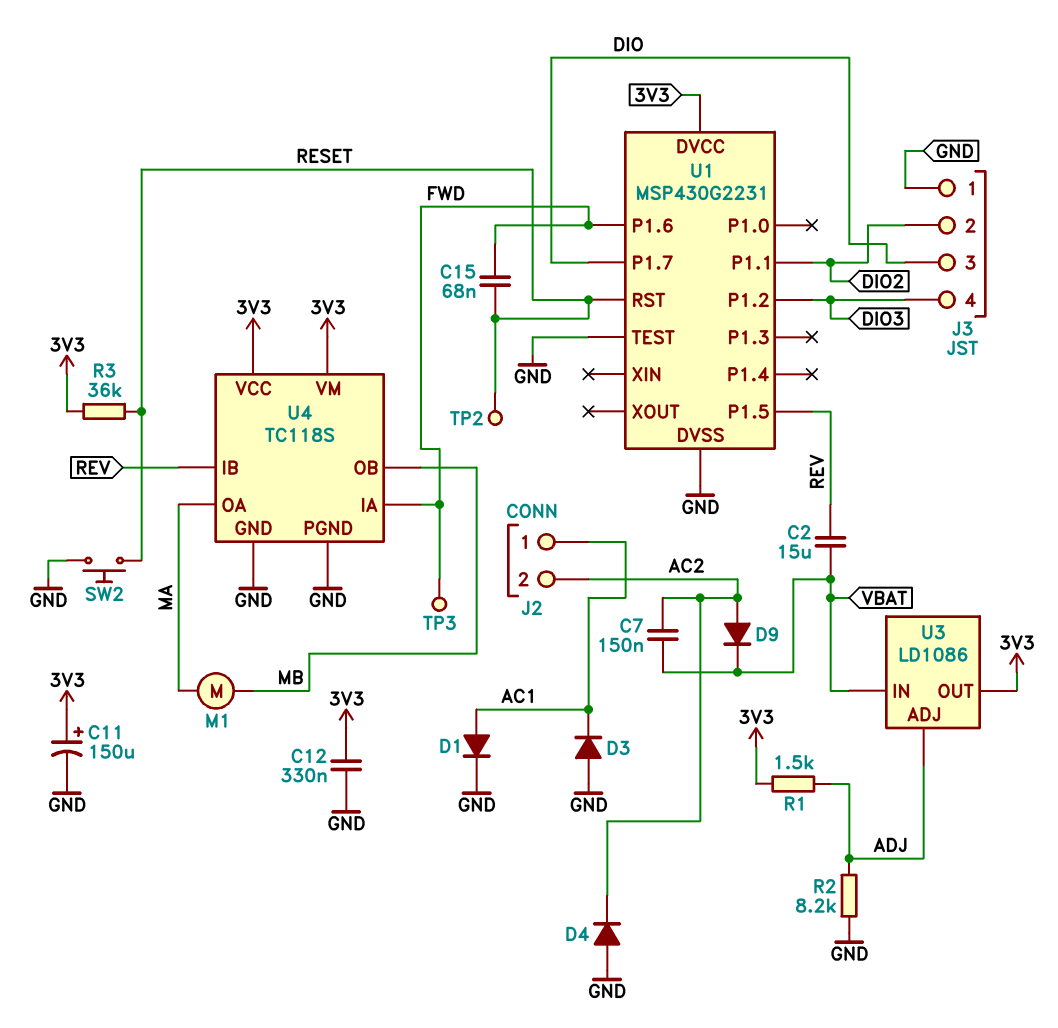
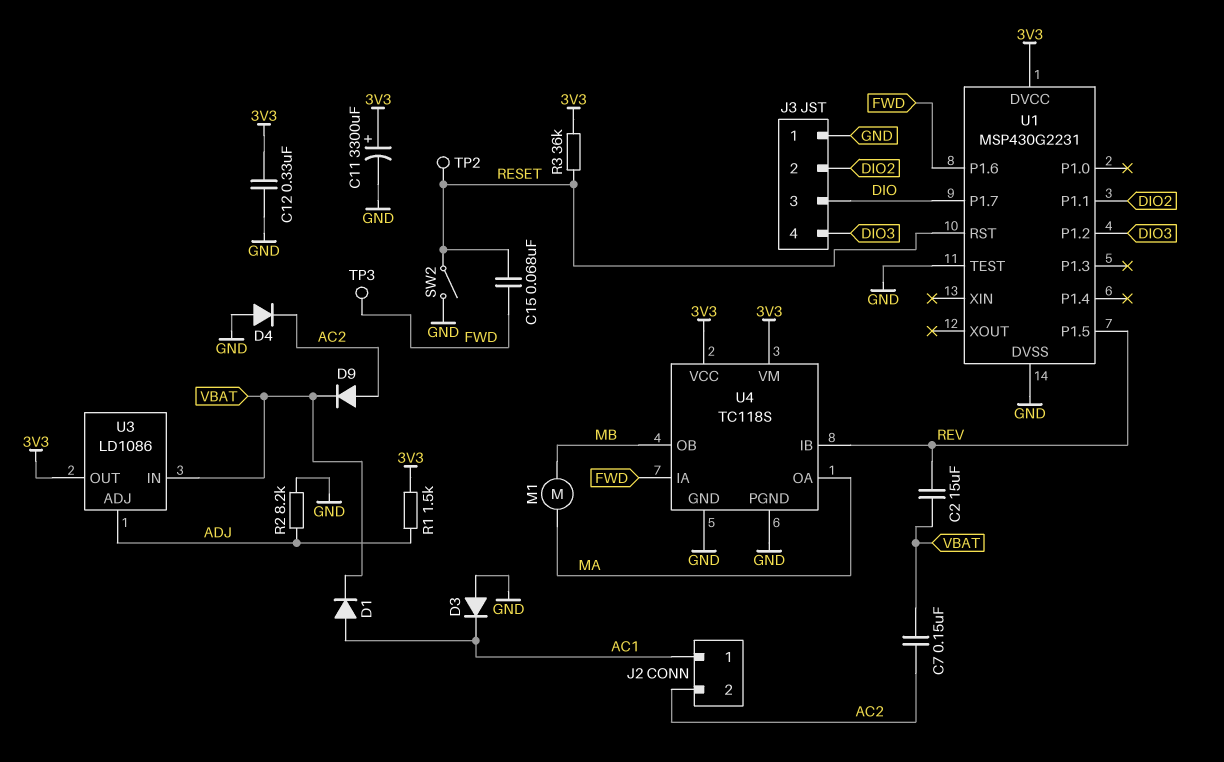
C11: 150uF (plus 3V3, minus GND) -> 3300uF (plus 3V3, minus GND)
D1: diode (A AC1, K GND) -> diode (A AC1, K VBAT)
SW2: button (GND, RESET) -> switch (GND, RESET)

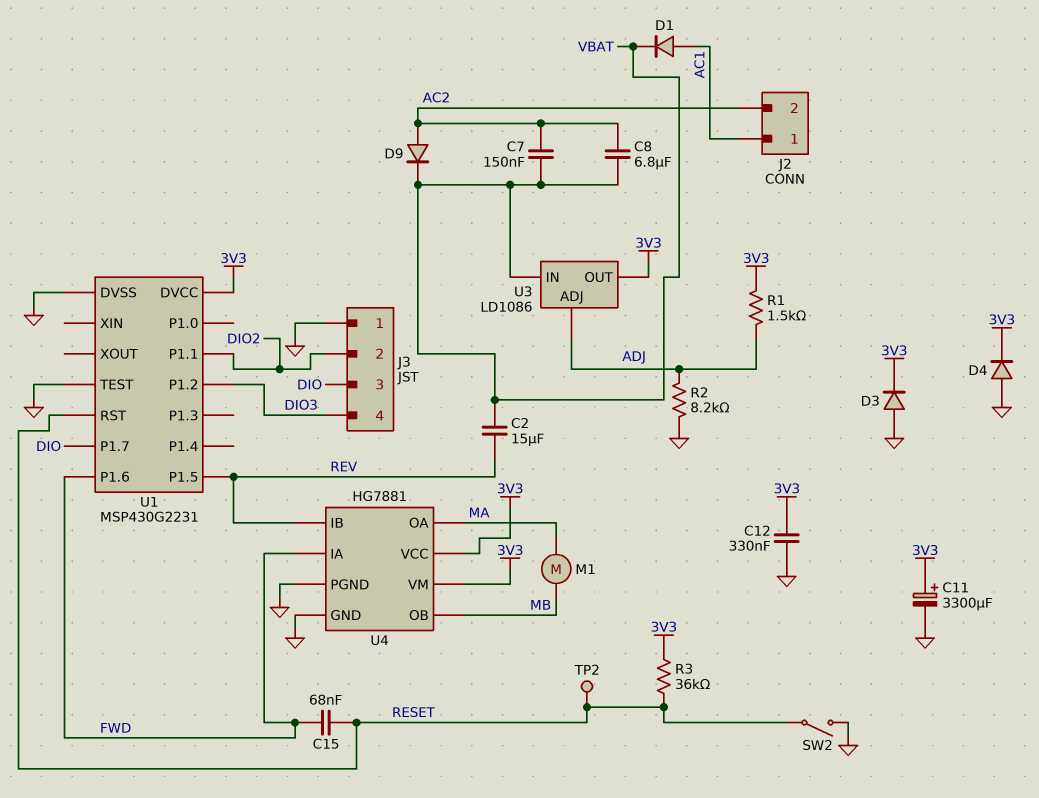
C8: none -> 6.8uF (AC2, VBAT)
D3: diode (A GND, K AC1) -> diode (A GND, K 3V3)
D4: diode (A GND, K AC2) -> diode (A GND, K 3V3)
TP3: test point (FWD) -> none
U4: TC118S -> HG7881

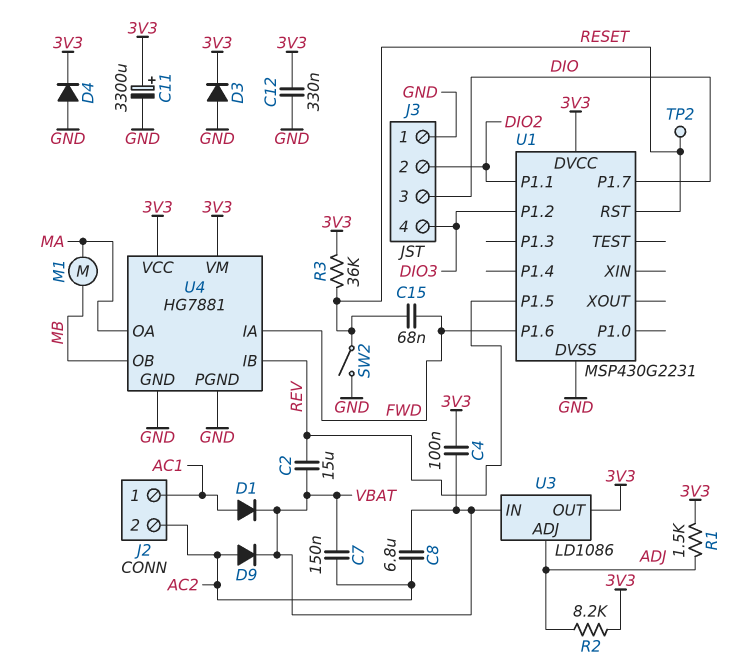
C4: none -> 100nF (3V3, VBAT)
R2: 8.2k (ADJ, GND) -> 8.2k (3V3, ADJ)
U1 pin TEST: GND -> none

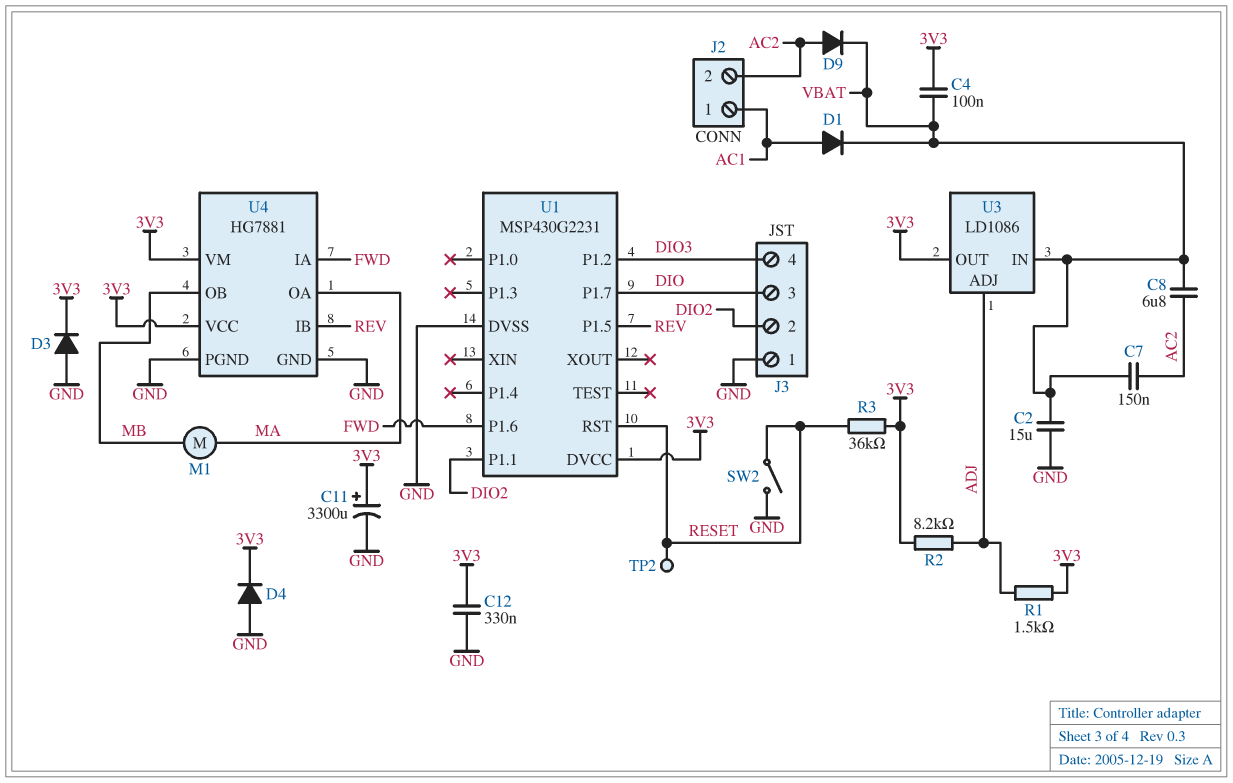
C2: 15uF (REV, VBAT) -> 15uF (GND, VBAT)
C15: 68nF (FWD, RESET) -> none

